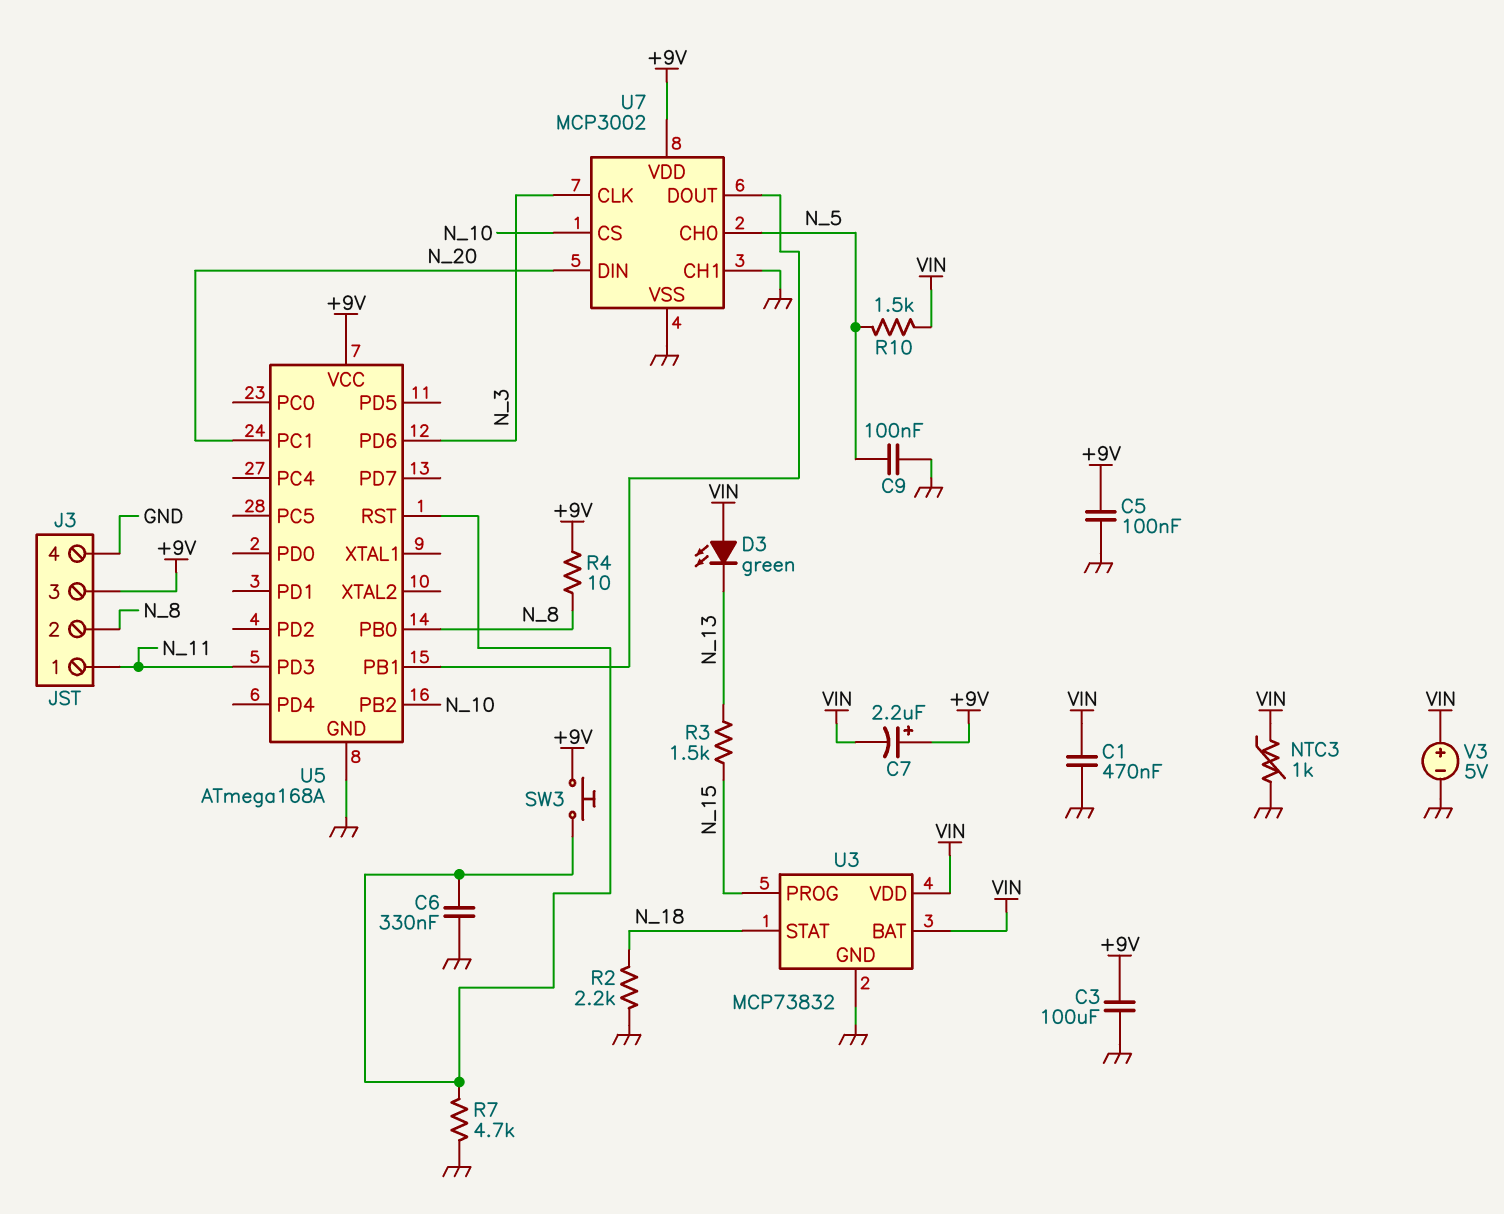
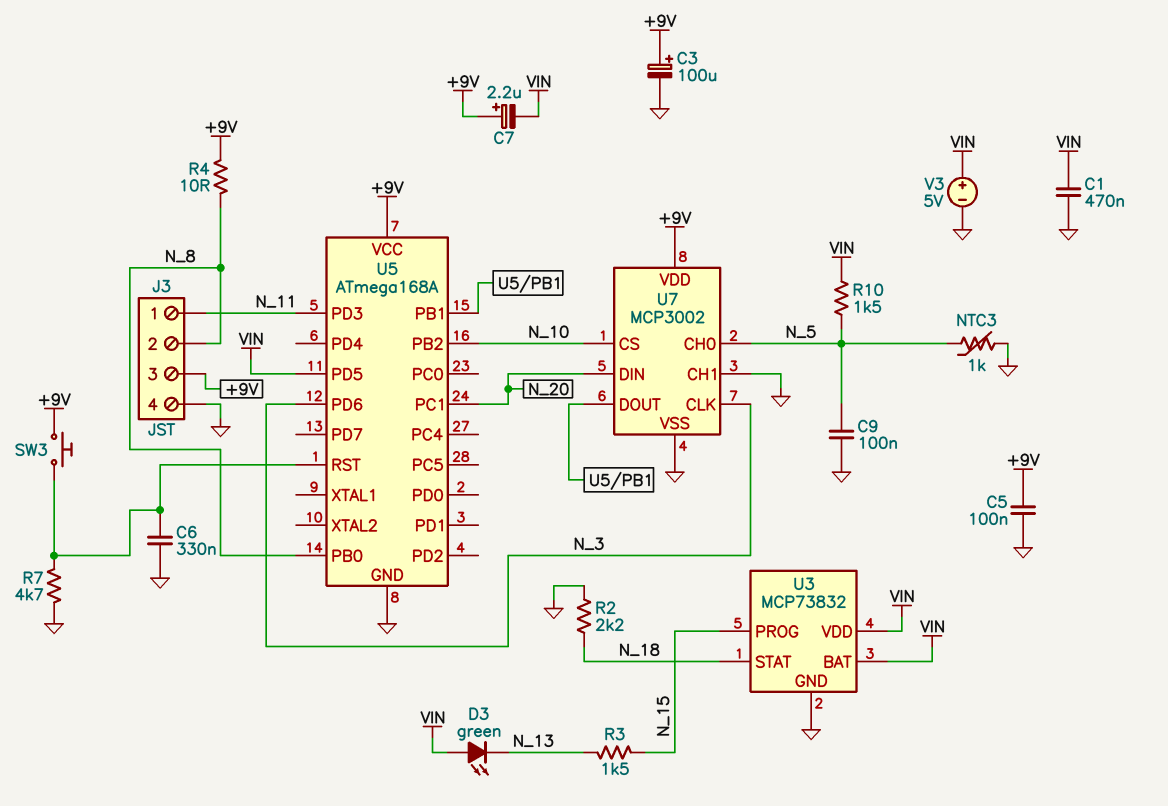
C3: 100uF (+9V, GND) -> 100uF (plus +9V, minus GND)
NTC3: 1k (GND, VIN) -> 1k (GND, N_5)
U5 pin PD5: none -> VIN

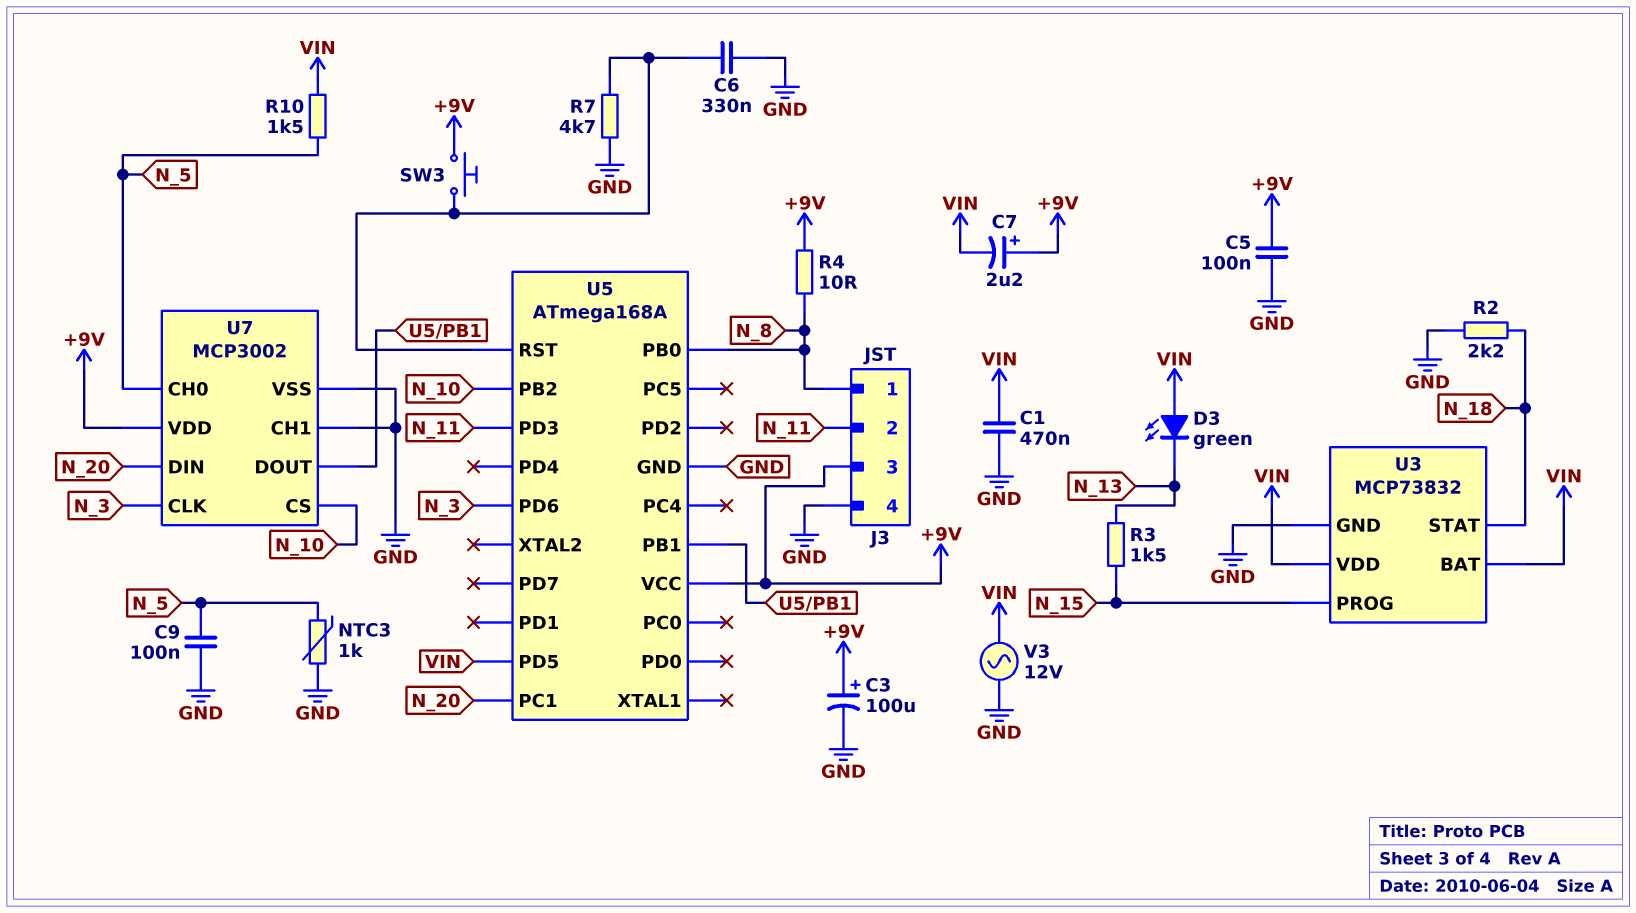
J3 pin 1: N_11 -> N_8
J3 pin 2: N_8 -> N_11
V3: 5V (plus VIN, minus GND) -> AC 12V (GND, VIN)

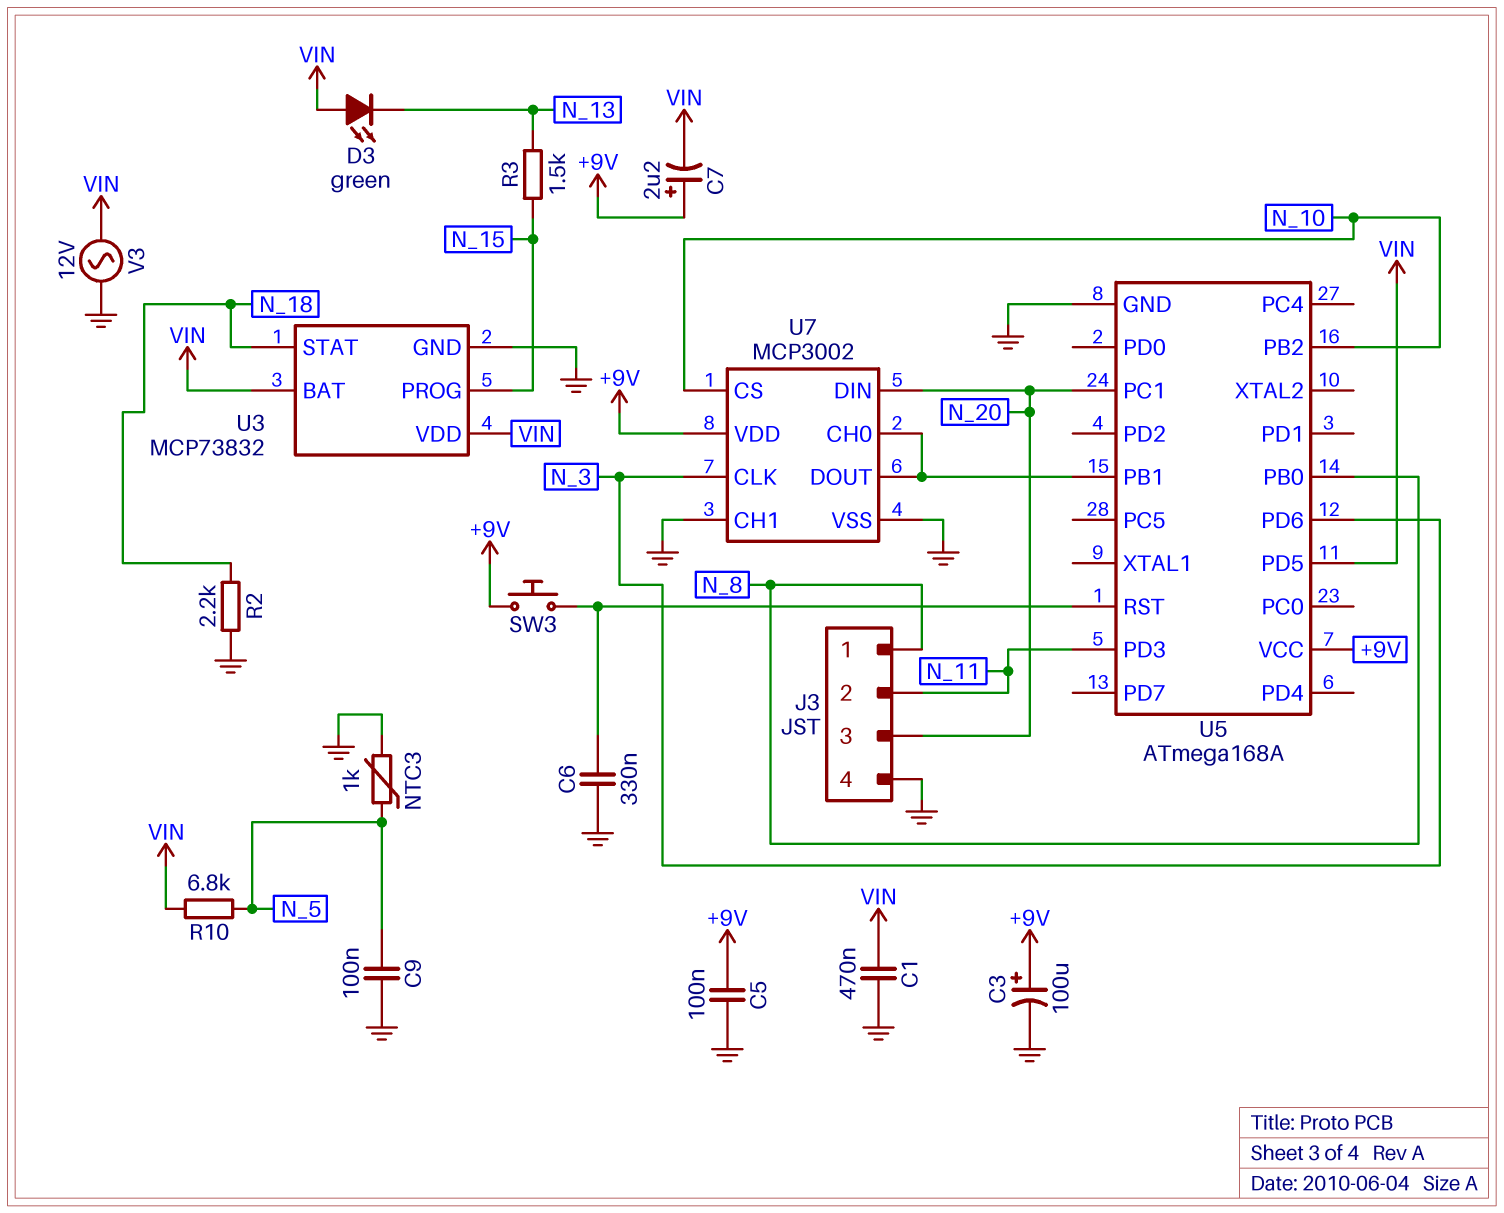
J3 pin 3: +9V -> N_20
R4: 10 (+9V, N_8) -> none
R7: 4.7k (GND, U5/RST) -> none
R10: 1.5k (N_5, VIN) -> 6.8k (N_5, VIN)
U7 pin CH0: N_5 -> U5/PB1

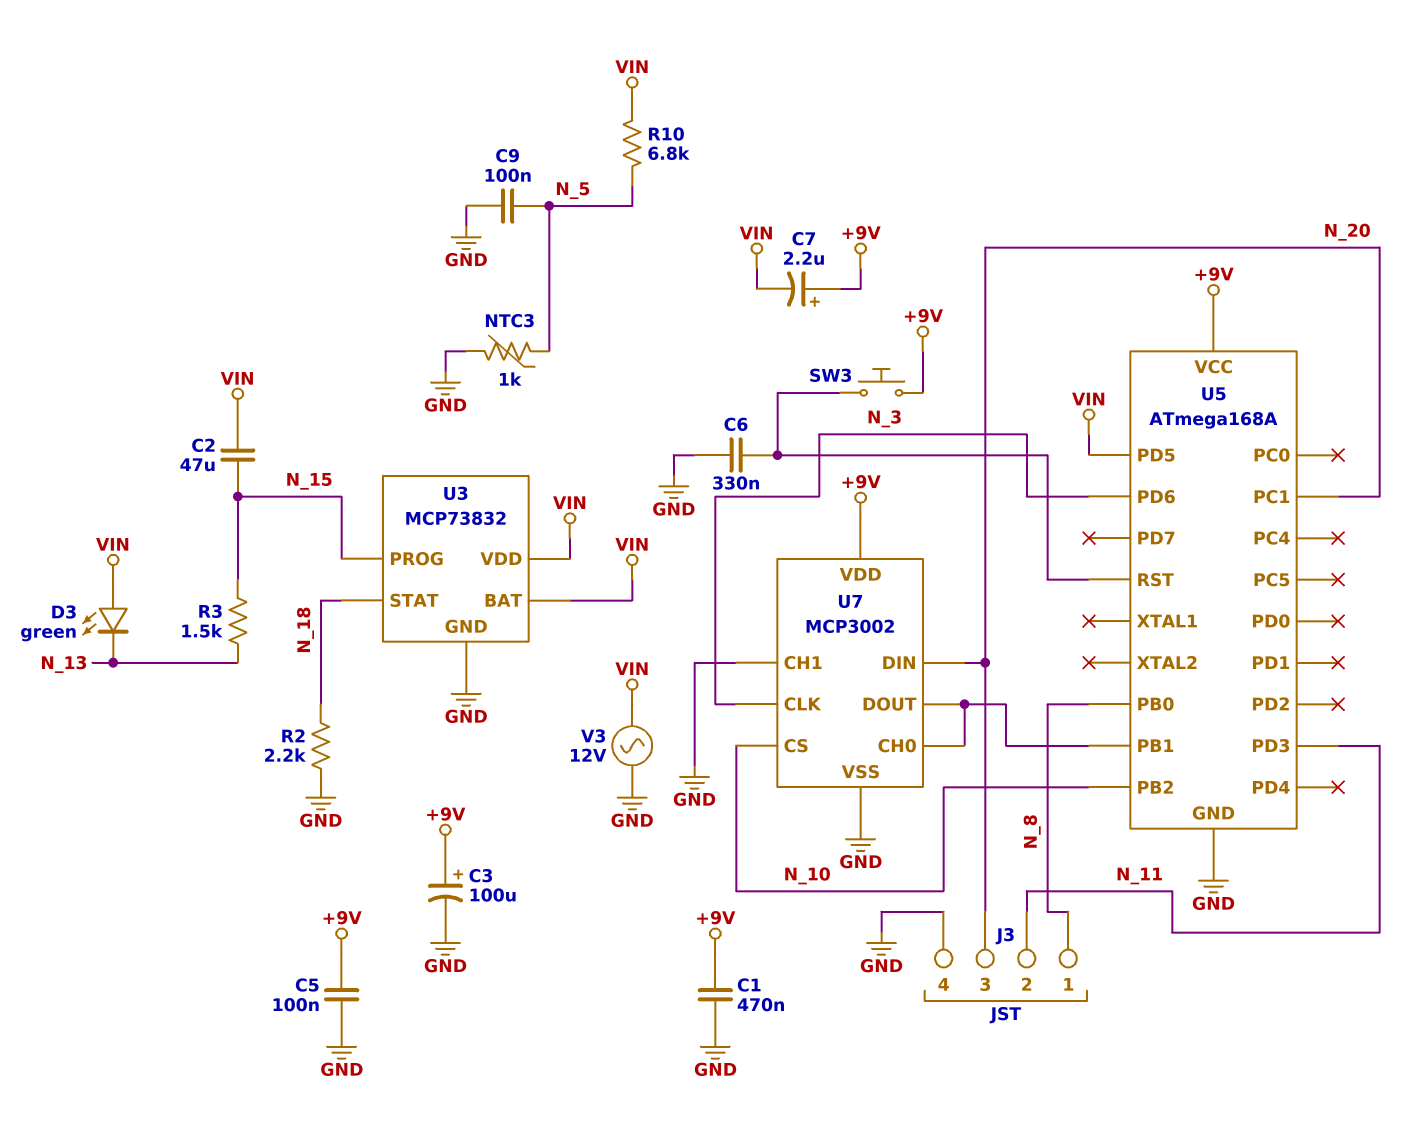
C1: 470nF (GND, VIN) -> 470nF (+9V, GND)
C2: none -> 47uF (N_15, VIN)

